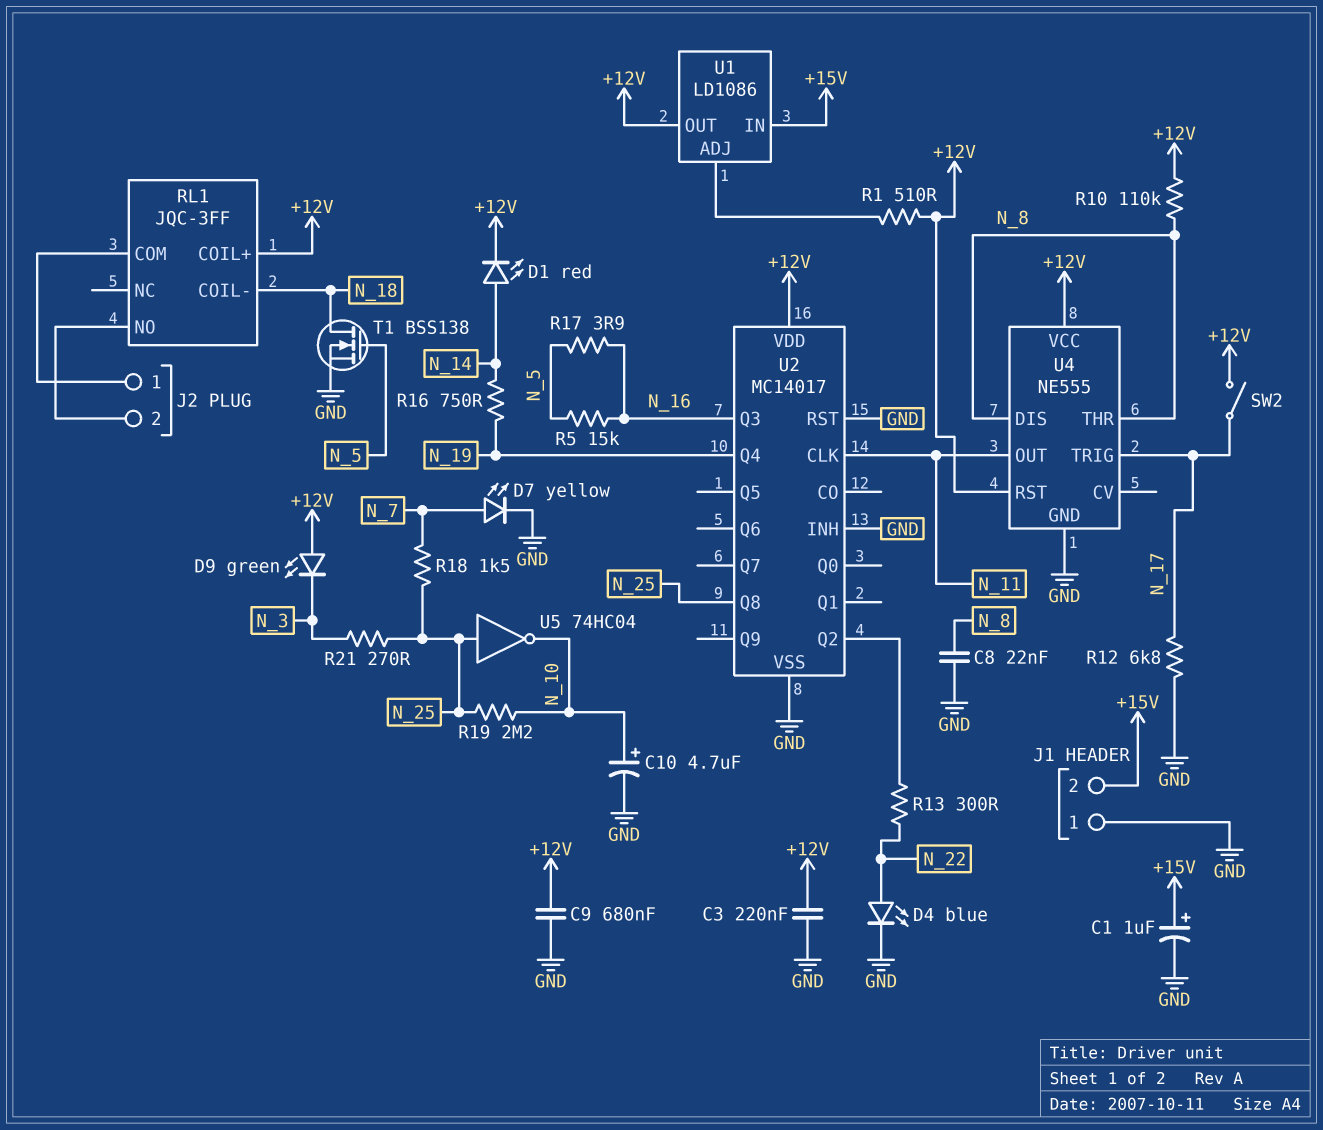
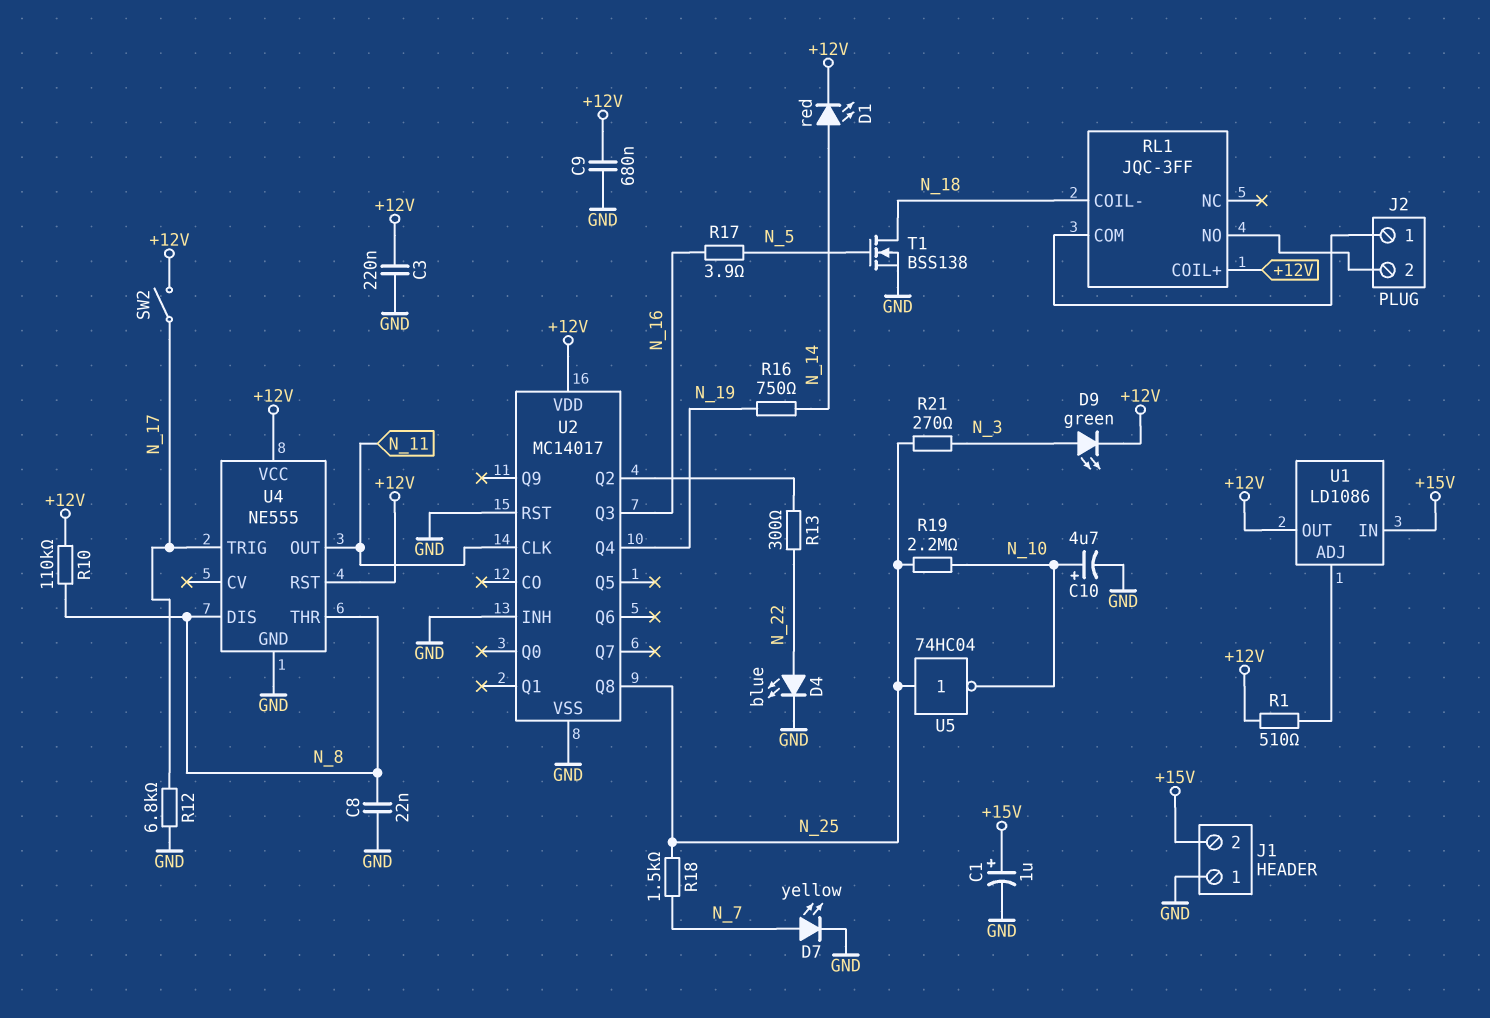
D9: LED green (A +12V, K N_3) -> LED green (A N_3, K +12V)
R5: 15k (N_5, N_16) -> none

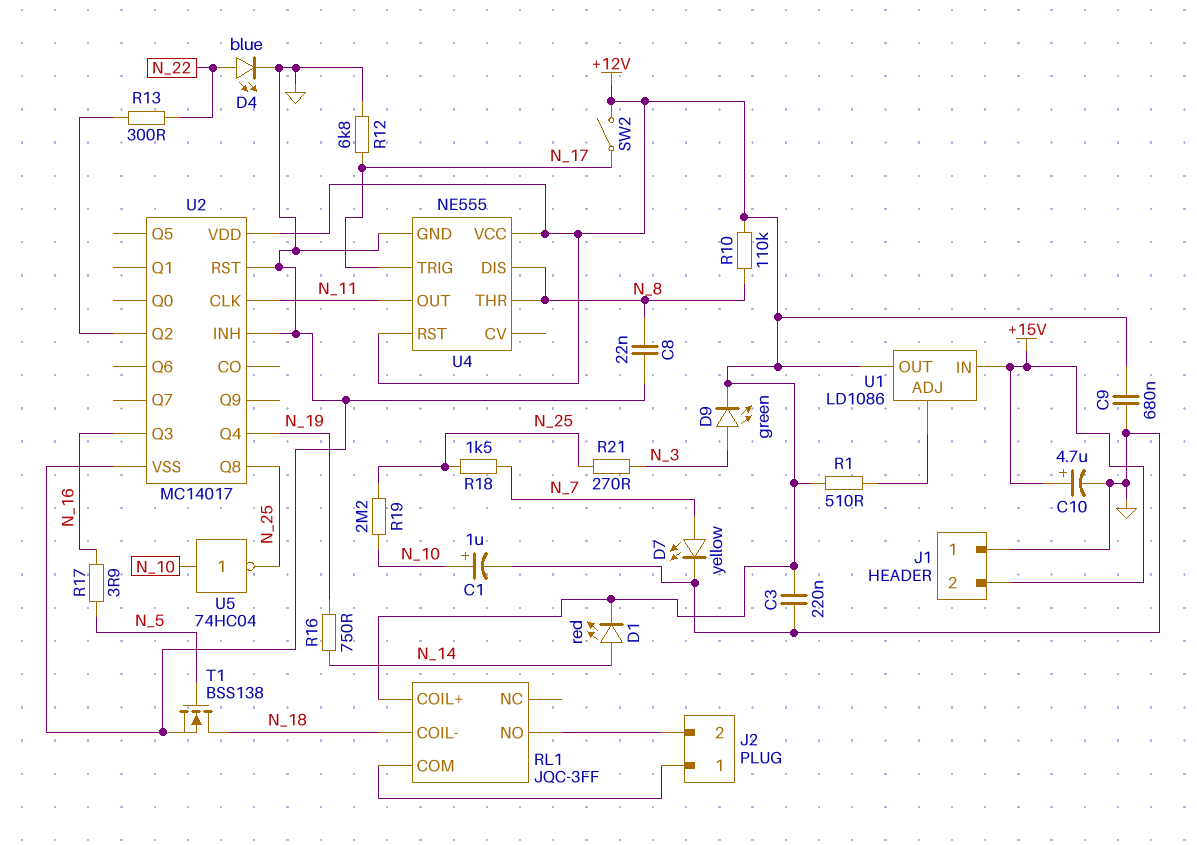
C1: 1uF (plus +15V, minus GND) -> 1uF (plus N_10, minus GND)
C10: 4.7uF (plus N_10, minus GND) -> 4.7uF (plus +15V, minus GND)
U5: NOT 74HC04 (in N_25, out N_10) -> NOT 74HC04 (in N_10, out N_25)

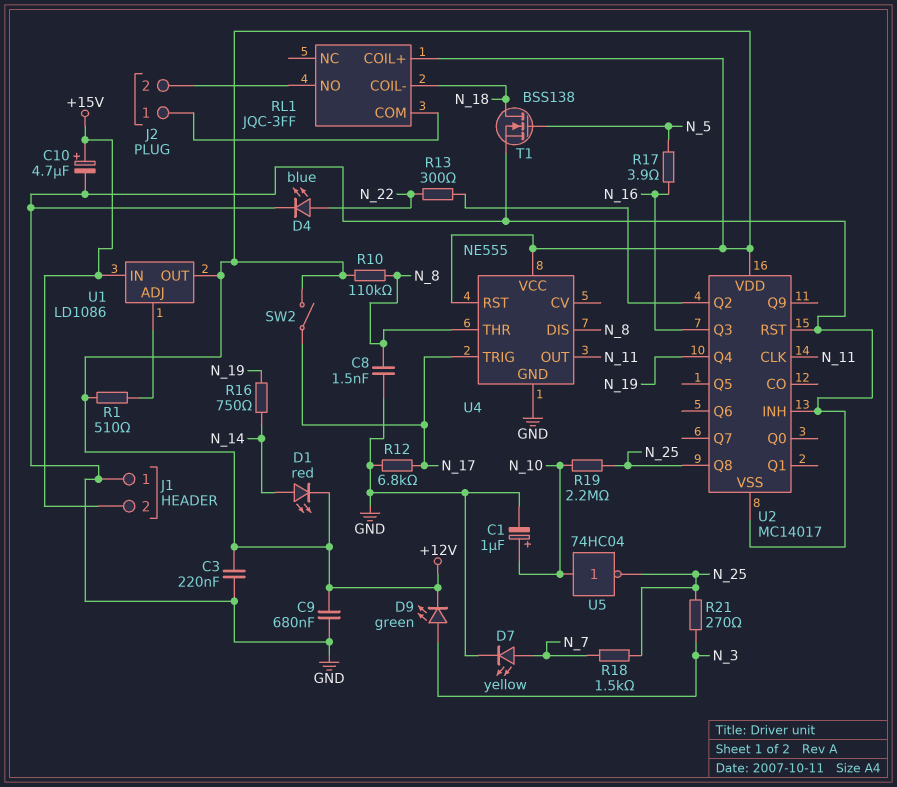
C8: 22nF (GND, N_8) -> 1.5nF (GND, N_8)

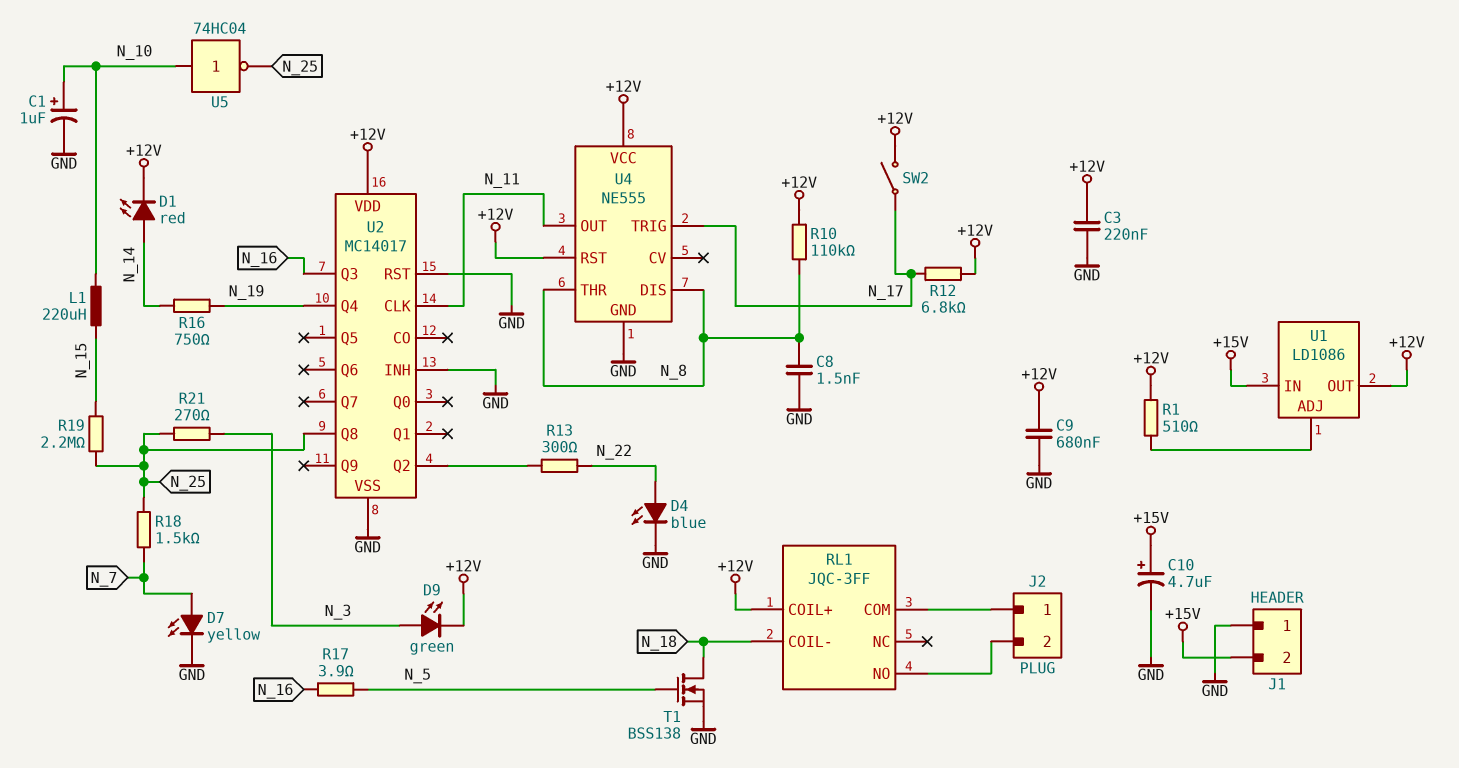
L1: none -> 220uH (N_10, N_15)
R12: 6.8k (GND, N_17) -> 6.8k (+12V, N_17)
R19: 2.2M (N_10, N_25) -> 2.2M (N_15, N_25)

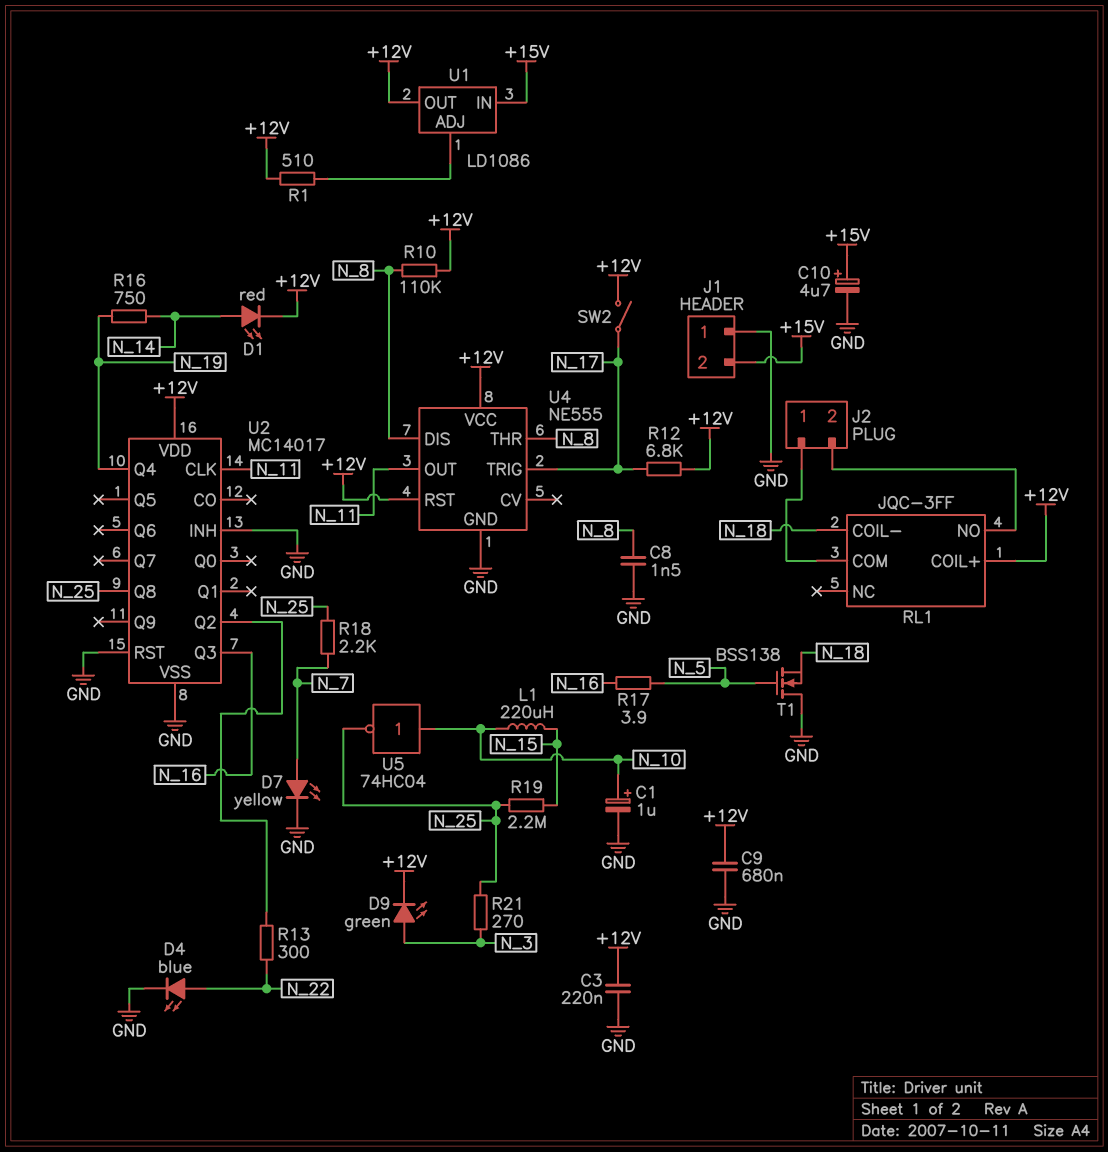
R18: 1.5k (N_7, N_25) -> 2.2k (N_7, N_25)
T1: NMOS BSS138 (G N_5, D N_18, S GND) -> NMOS BSS138 (G N_5, D GND, S N_18)

